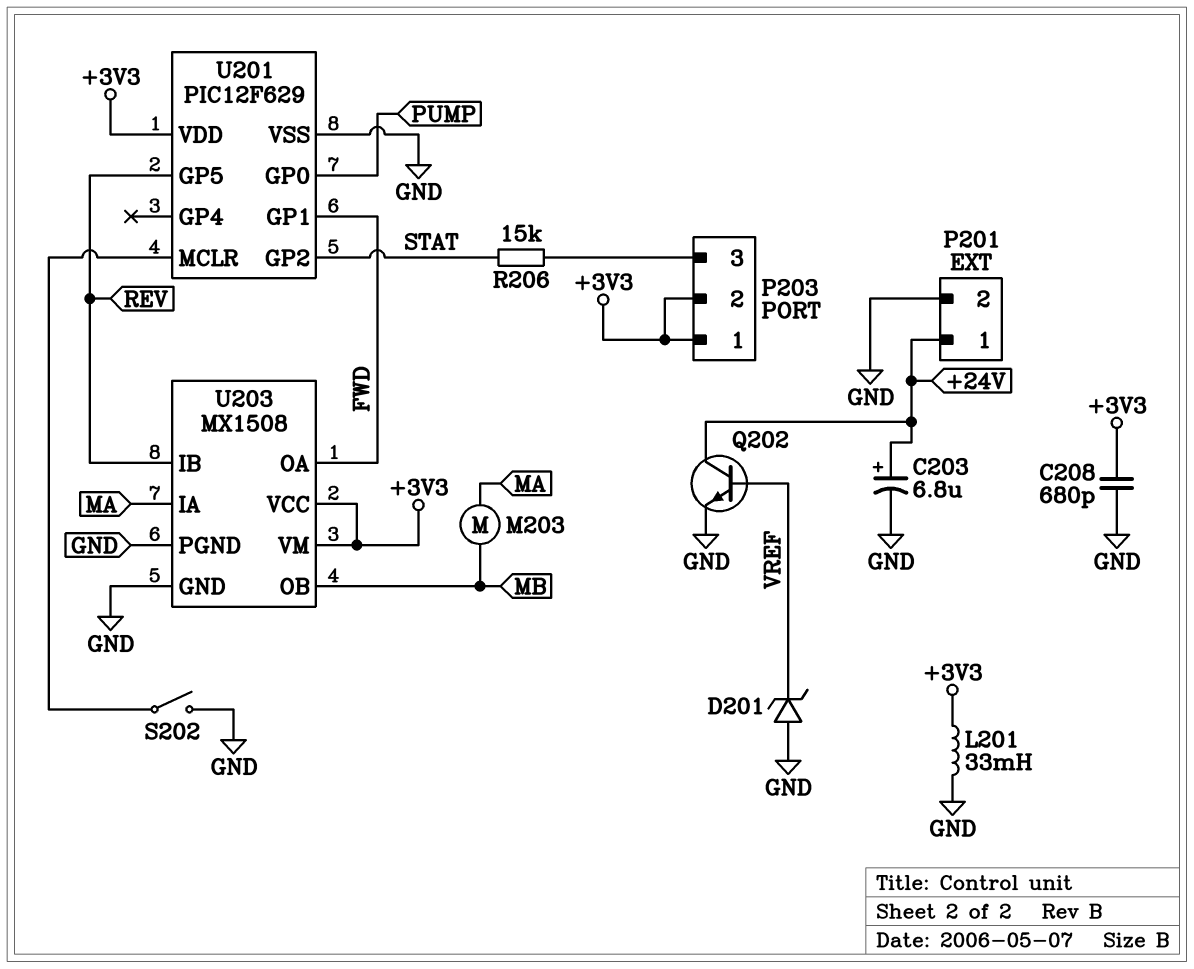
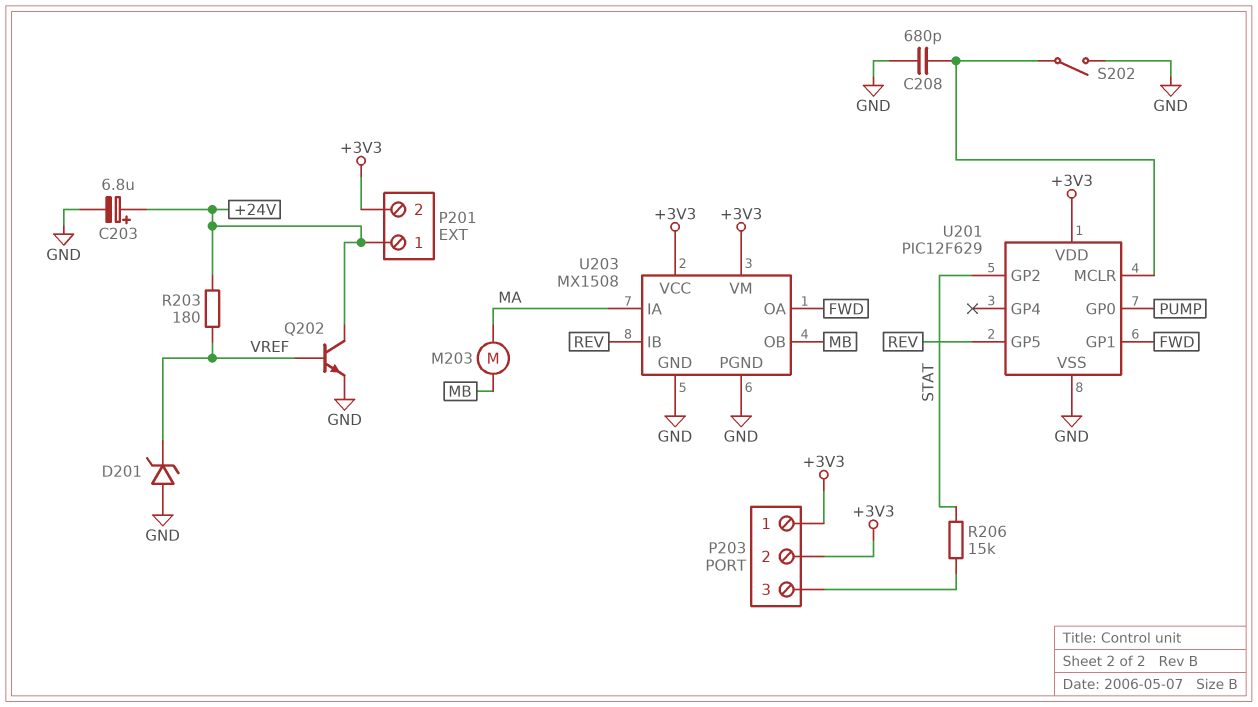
C208: 680pF (+3V3, GND) -> 680pF (GND, U201/MCLR)
L201: 33mH (+3V3, GND) -> none
P201 pin 2: GND -> +3V3
R203: none -> 180 (+24V, VREF)

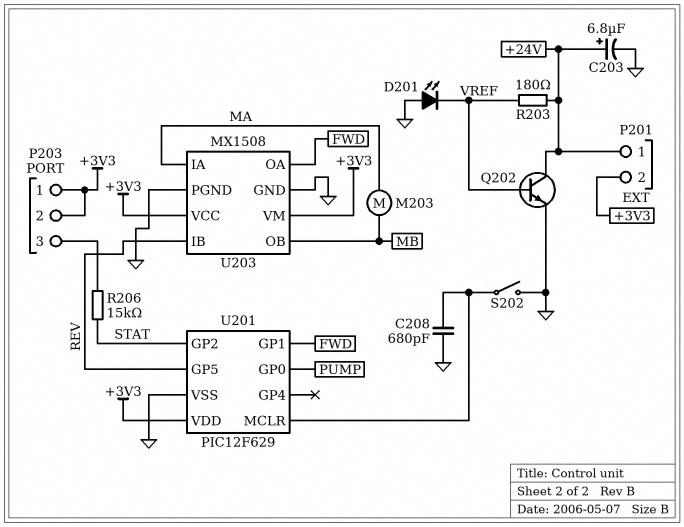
D201: zener (A GND, K VREF) -> LED (A GND, K VREF)

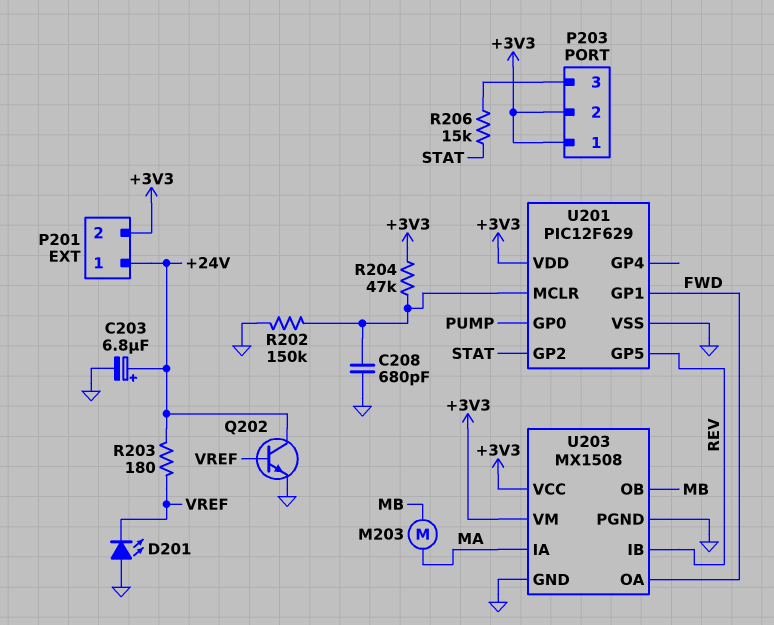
R202: none -> 150k (GND, U201/MCLR)
R204: none -> 47k (+3V3, U201/MCLR)
S202: switch (GND, U201/MCLR) -> none

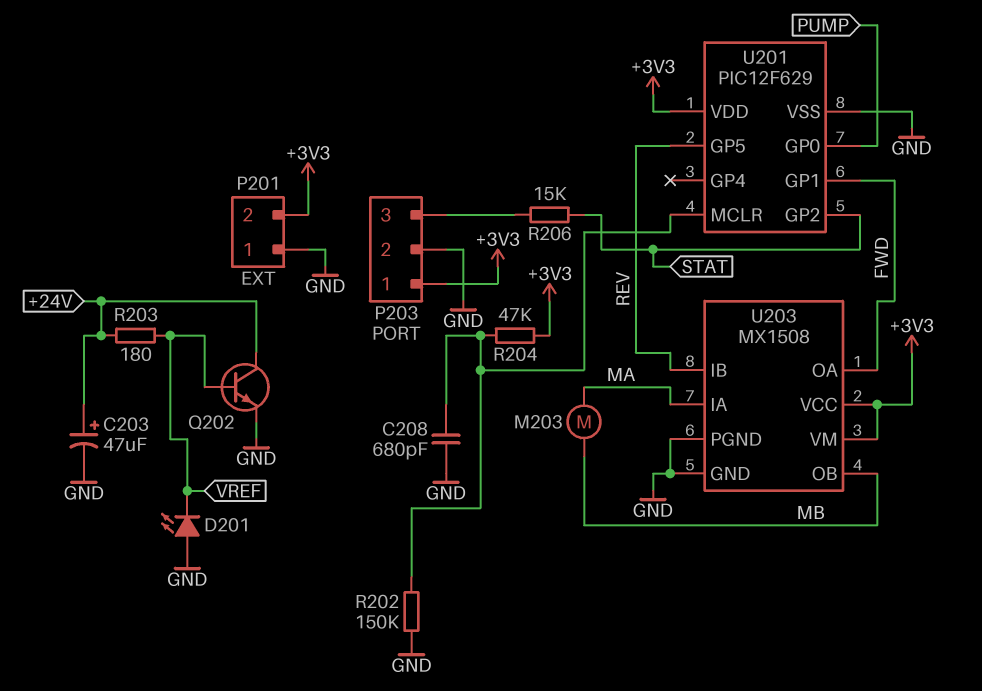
C203: 6.8uF (plus +24V, minus GND) -> 47uF (plus +24V, minus GND)
P201 pin 1: +24V -> GND
P203 pin 2: +3V3 -> GND

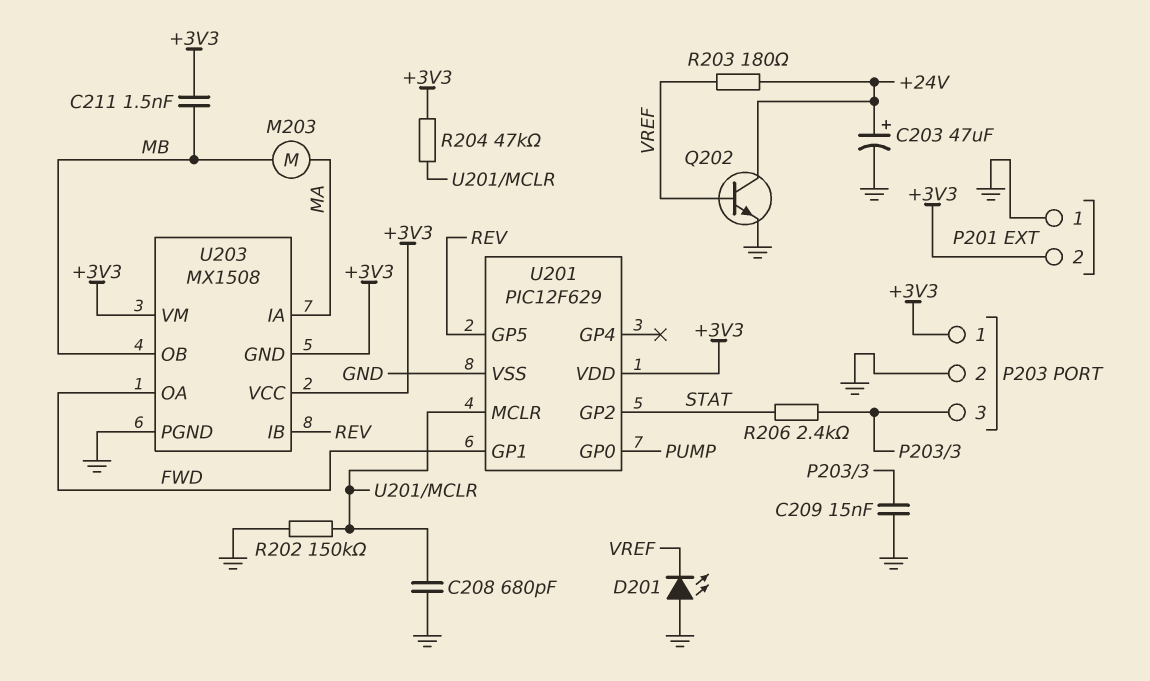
C209: none -> 15nF (GND, P203/3)
C211: none -> 1.5nF (+3V3, MB)
R206: 15k (P203/3, STAT) -> 2.4k (P203/3, STAT)
U203 pin GND: GND -> +3V3

